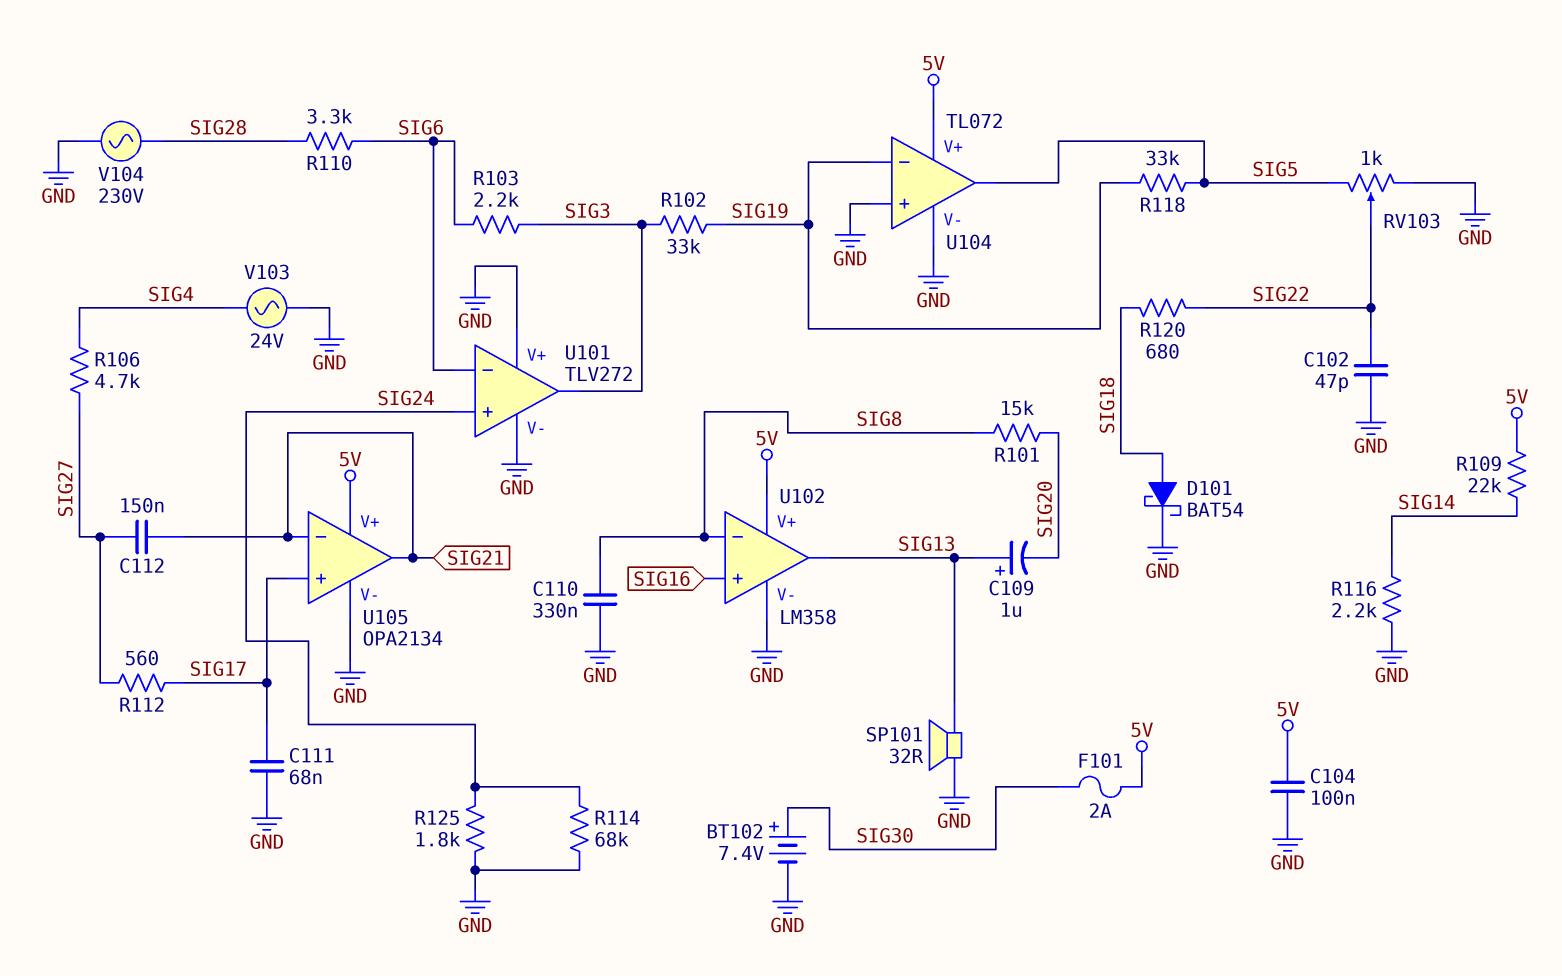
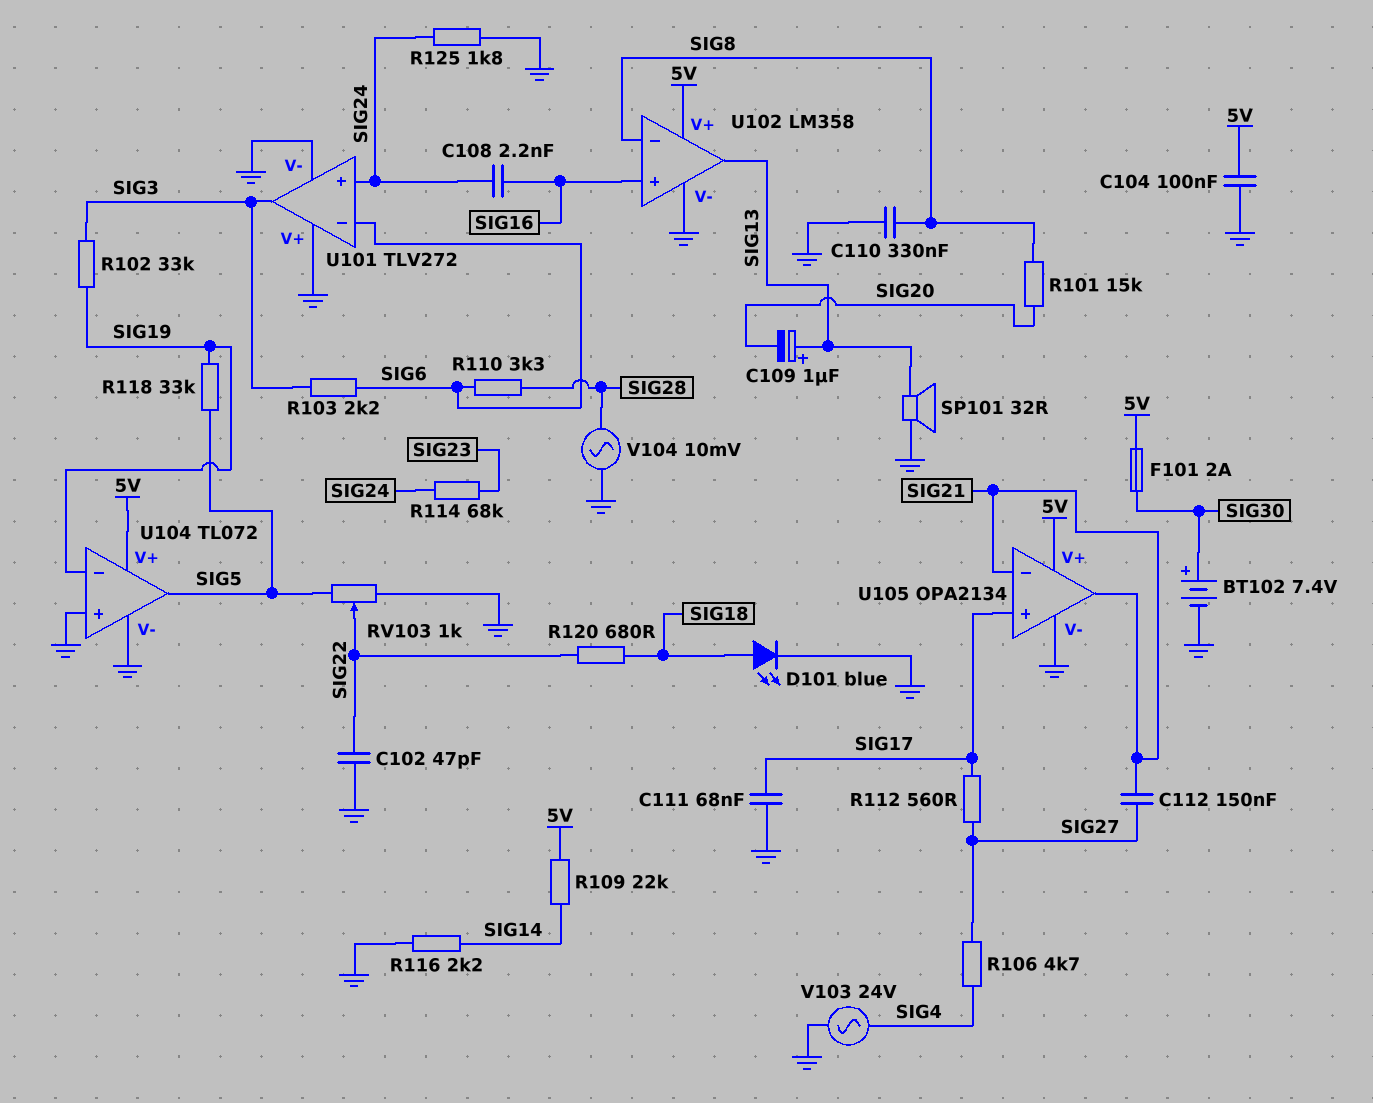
C108: none -> 2.2nF (SIG16, SIG24)
D101: schottky BAT54 (A SIG18, K GND) -> LED blue (A SIG18, K GND)
R114: 68k (GND, SIG24) -> 68k (SIG23, SIG24)
V104: AC 230V (GND, SIG28) -> AC 10mV (GND, SIG28)

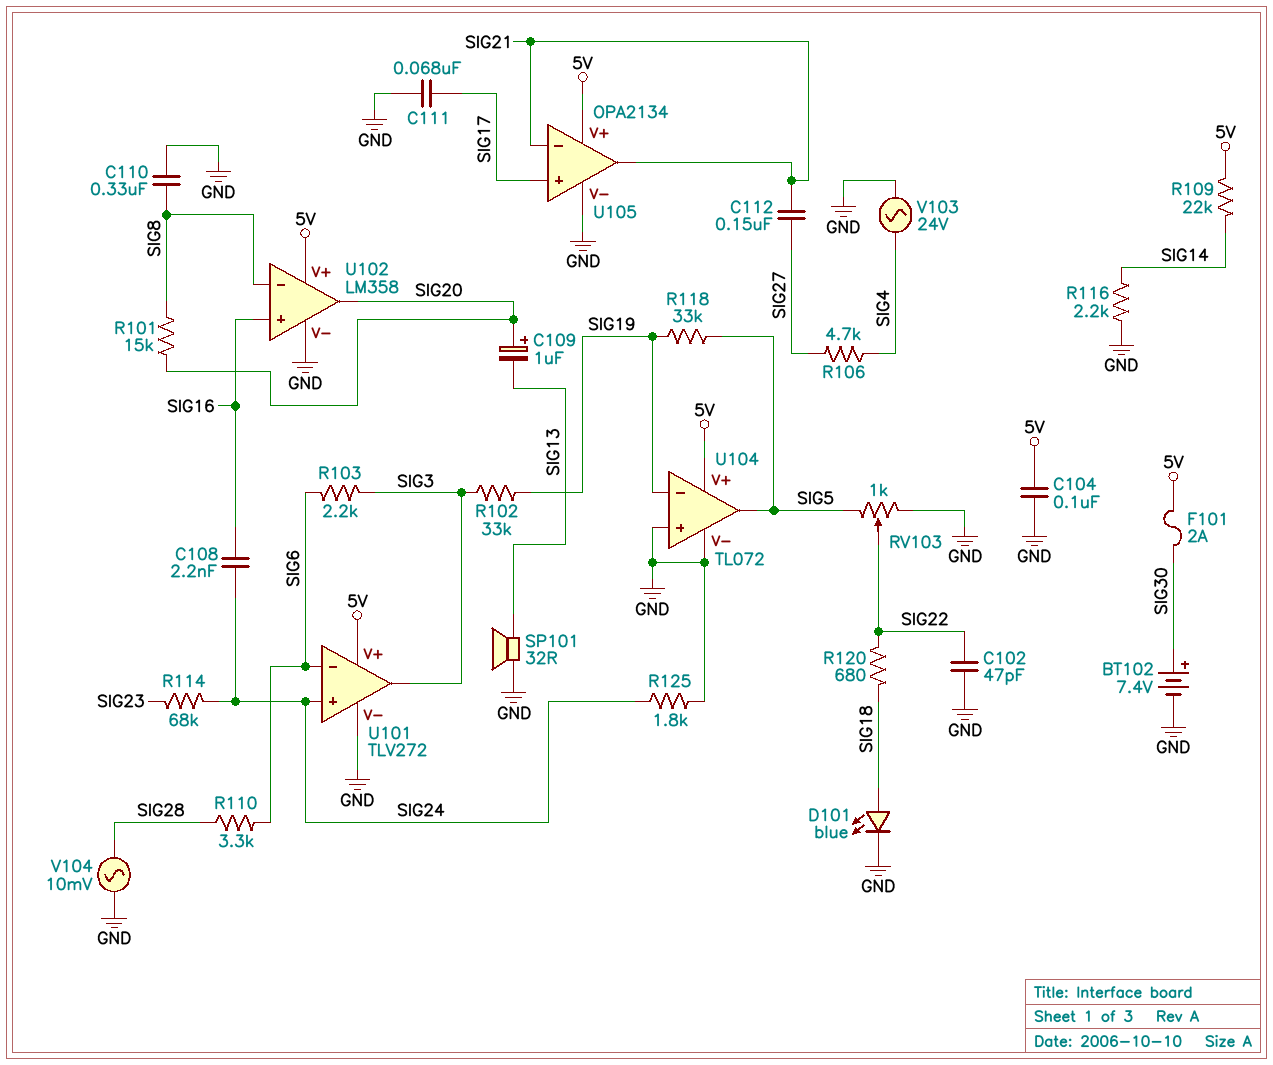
C109: 1uF (plus SIG13, minus SIG20) -> 1uF (plus SIG20, minus SIG13)
R112: 560 (SIG17, SIG27) -> none
U101 pin V+: GND -> 5V
U102 pin out: SIG13 -> SIG20

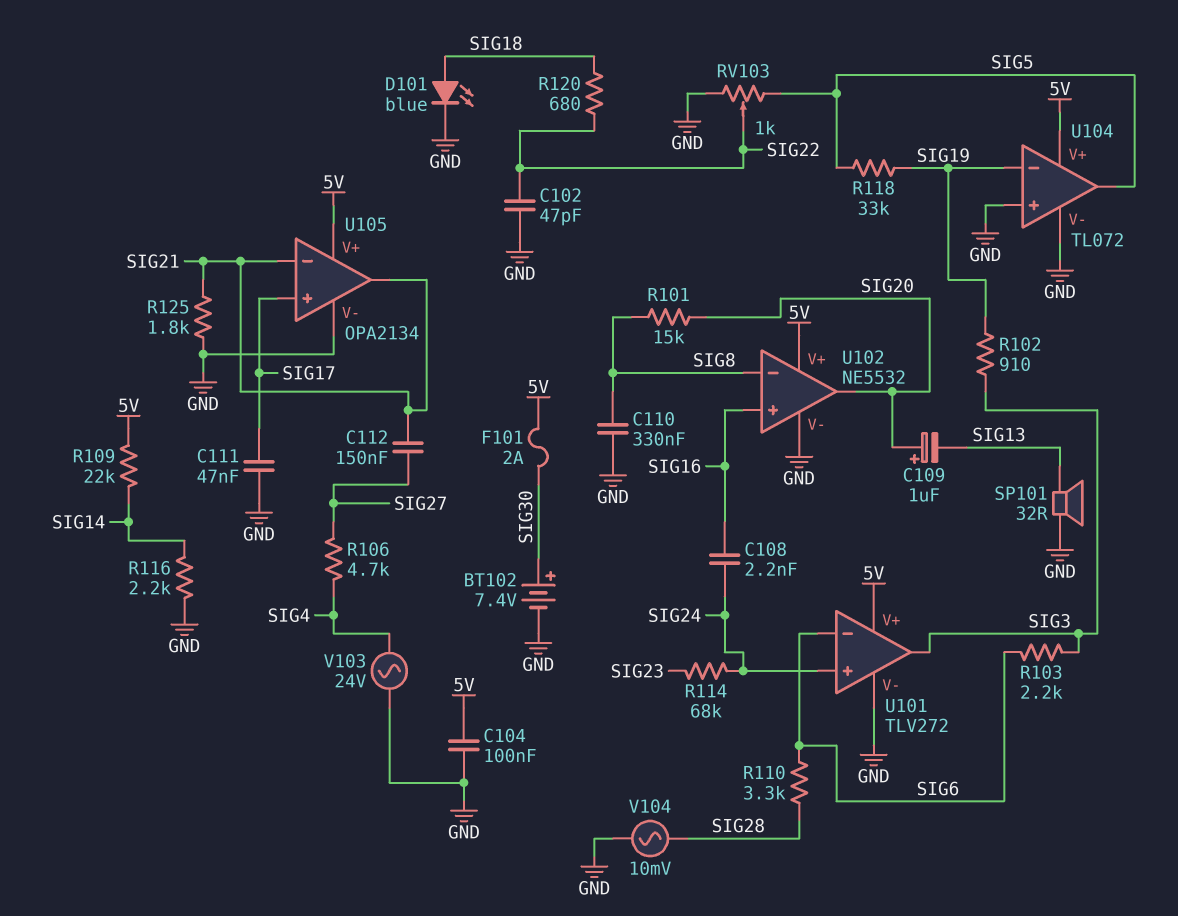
C111: 68nF (GND, SIG17) -> 47nF (GND, SIG17)
R102: 33k (SIG3, SIG19) -> 910 (SIG3, SIG19)
R125: 1.8k (GND, SIG24) -> 1.8k (GND, SIG21)
U102: LM358 -> NE5532

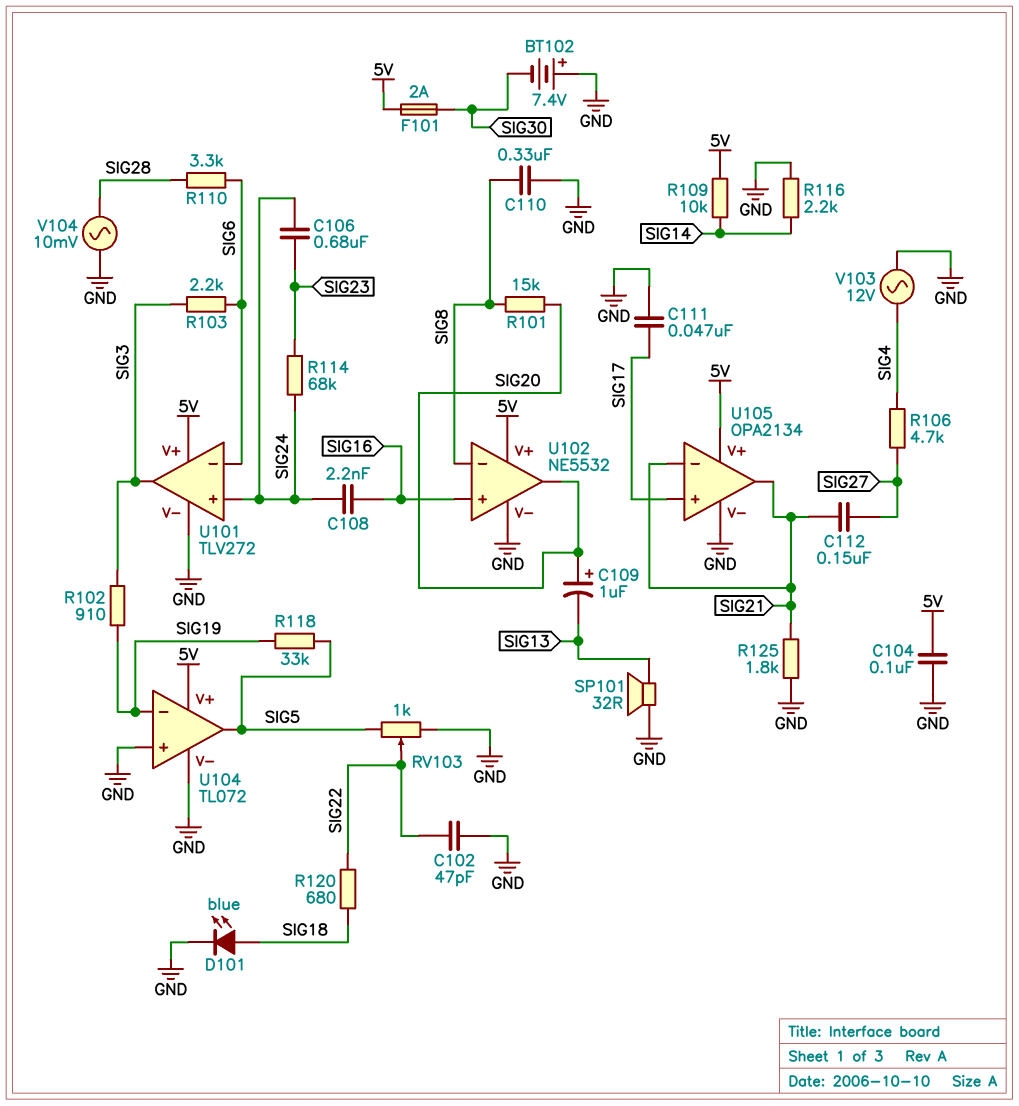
BT102: 7.4V (plus SIG30, minus GND) -> 7.4V (plus GND, minus SIG30)
C106: none -> 680nF (SIG23, SIG24)
R109: 22k (5V, SIG14) -> 10k (5V, SIG14)
V103: AC 24V (GND, SIG4) -> AC 12V (GND, SIG4)

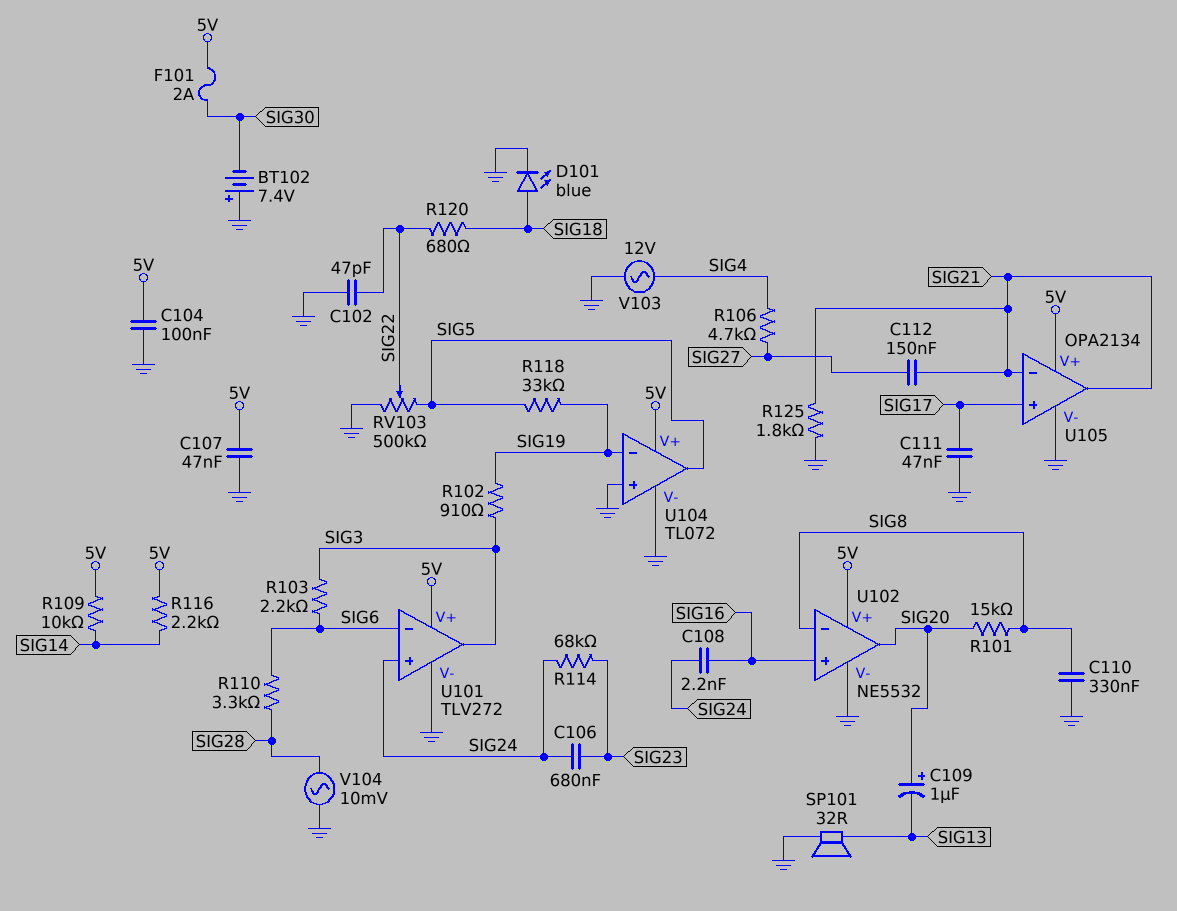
C107: none -> 47nF (5V, GND)
R116: 2.2k (GND, SIG14) -> 2.2k (5V, SIG14)
RV103: 1k (GND, SIG5, wiper SIG22) -> 500k (GND, SIG5, wiper SIG22)

